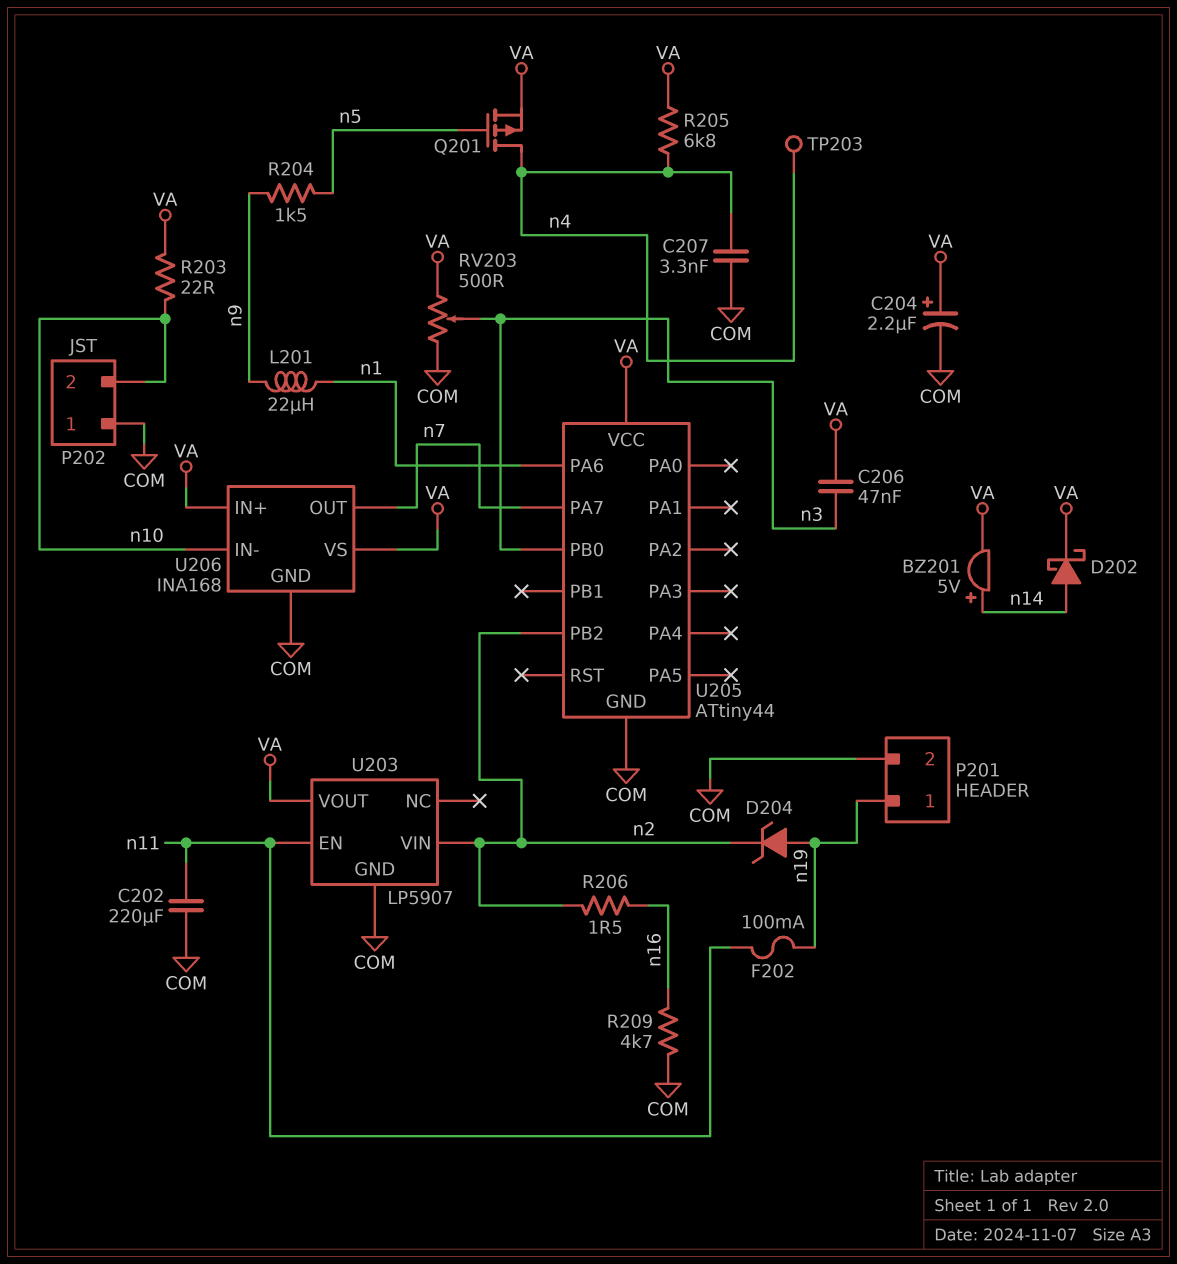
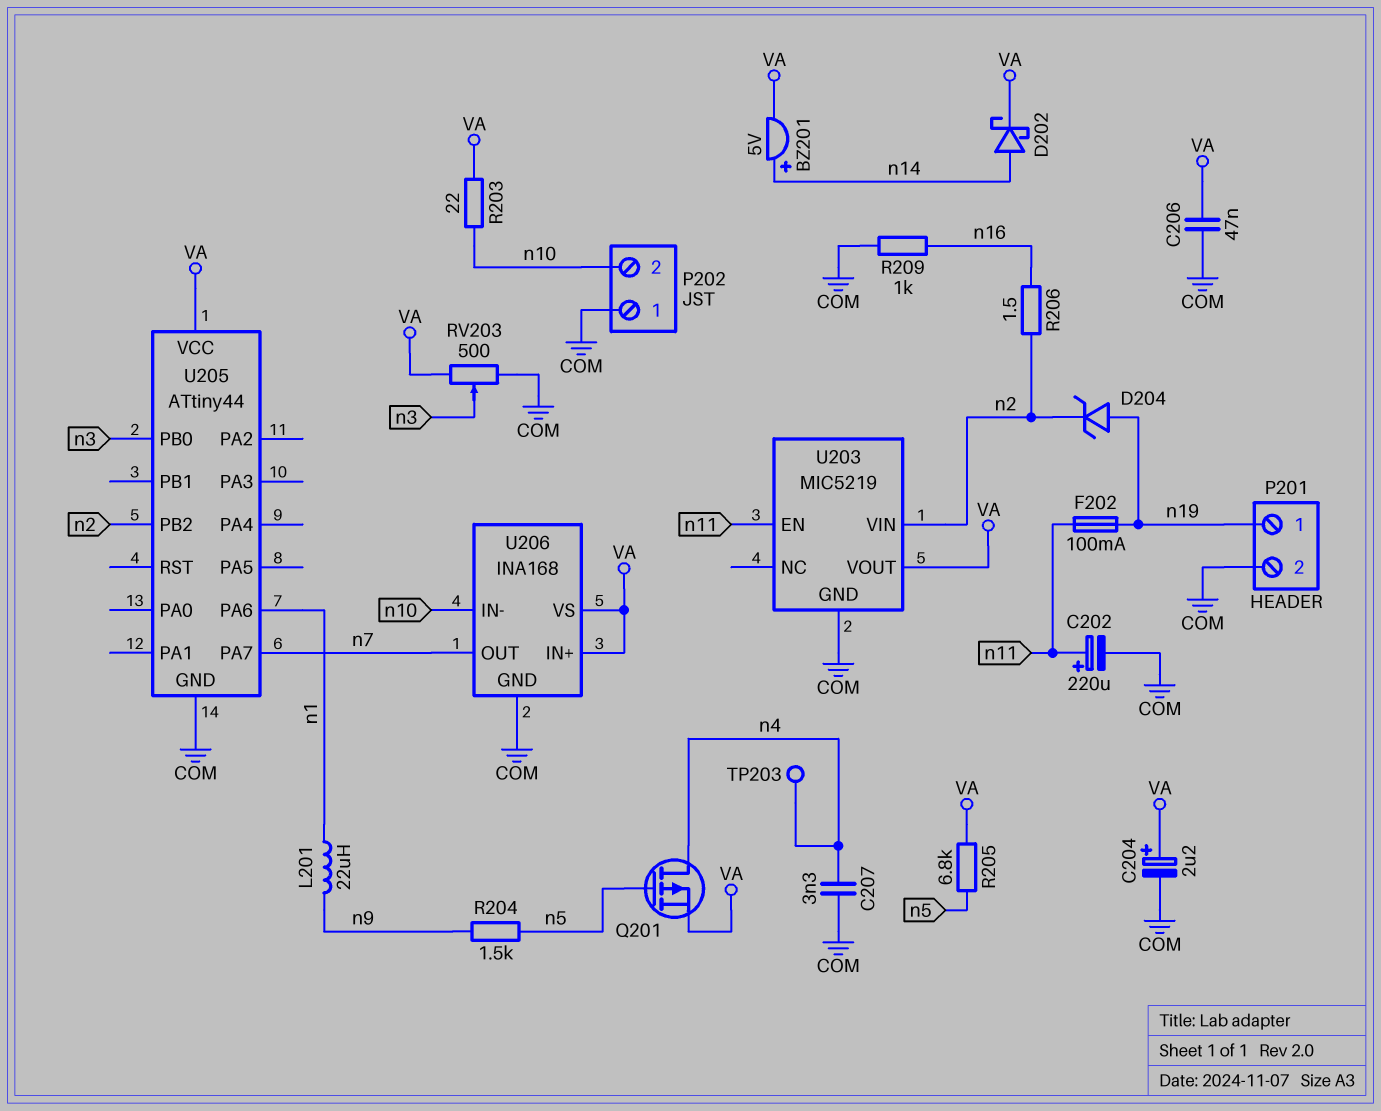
C202: 220uF (COM, n11) -> 220uF (plus n11, minus COM)
C206: 47nF (VA, n3) -> 47nF (COM, VA)
R205: 6.8k (VA, n4) -> 6.8k (VA, n5)
R209: 4.7k (COM, n16) -> 1k (COM, n16)
U203: LP5907 -> MIC5219

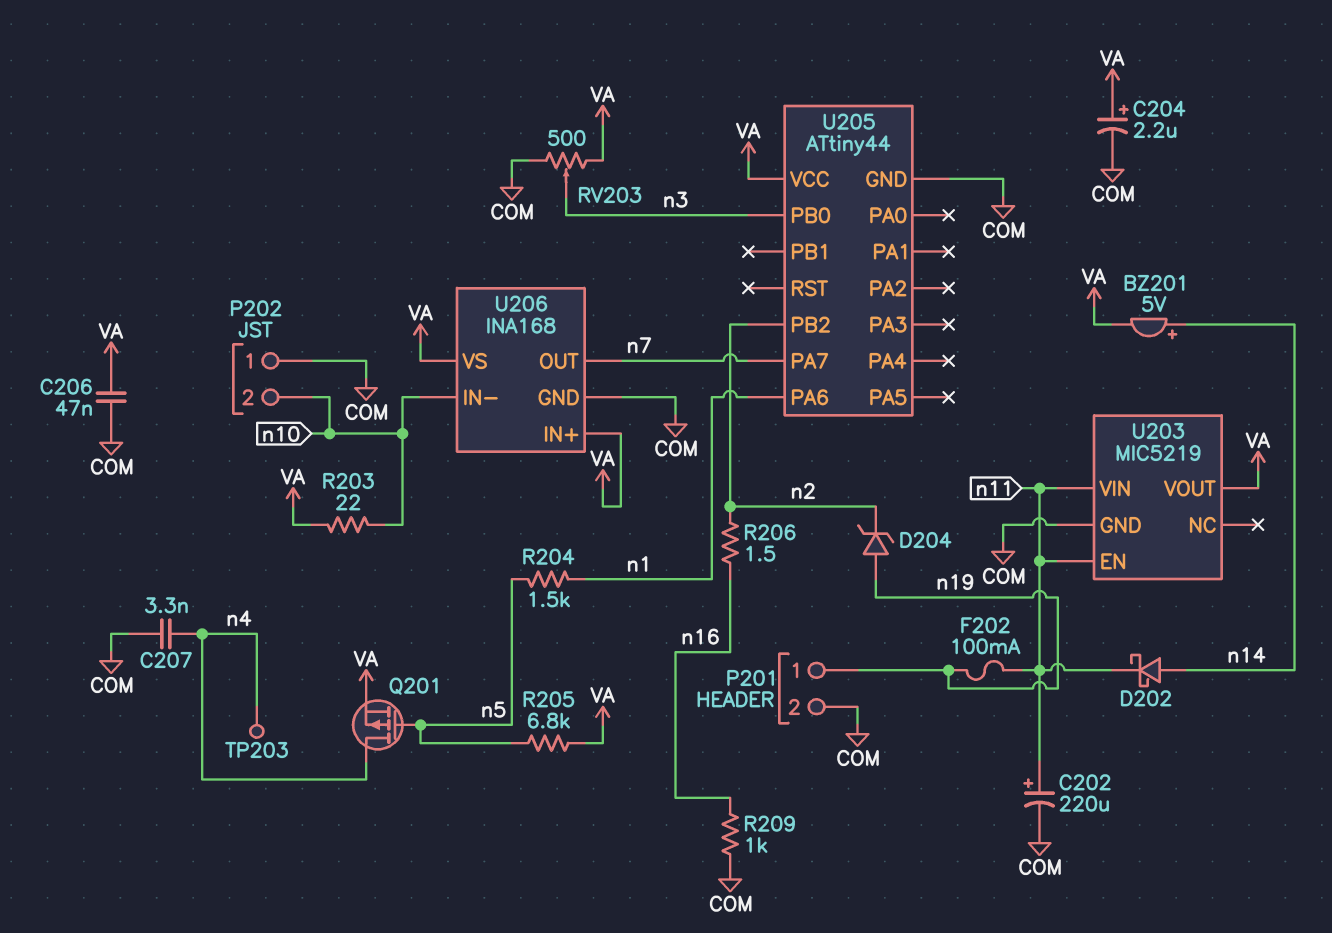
D202: schottky (A n14, K VA) -> schottky (A n14, K n11)
L201: 22uH (n1, n9) -> none
R204: 1.5k (n5, n9) -> 1.5k (n1, n5)
U203 pin VIN: n2 -> n11

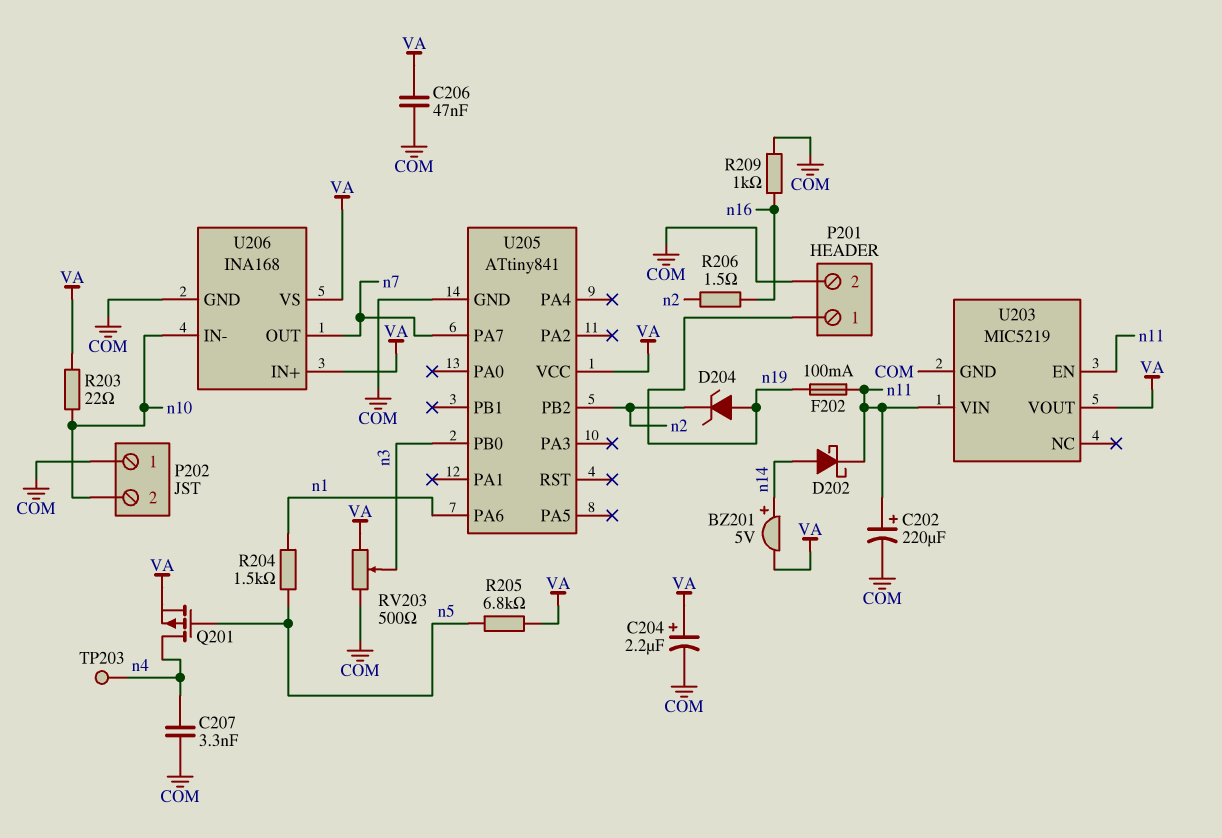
U205: ATtiny44 -> ATtiny841

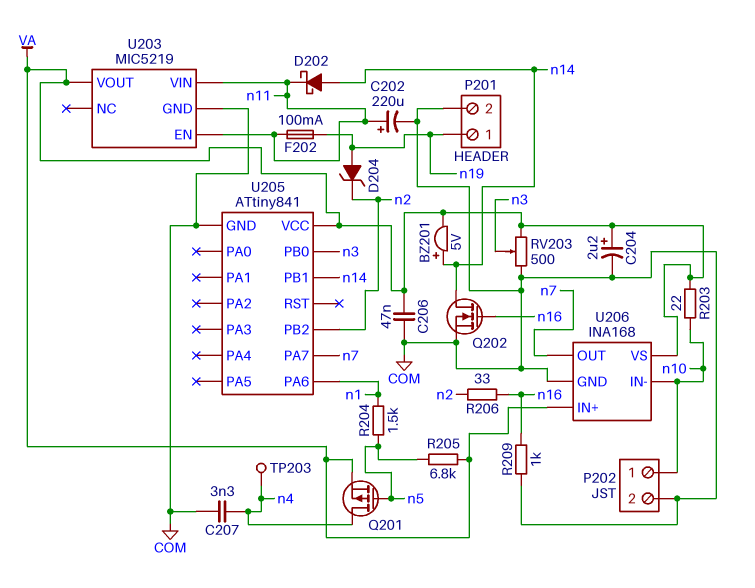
P202 pin 1: COM -> n10
P202 pin 2: n10 -> COM
Q202: none -> NMOS (G n16, D n14, S COM)
R206: 1.5 (n2, n16) -> 33 (n2, n16)
U205 pin PB1: none -> n14

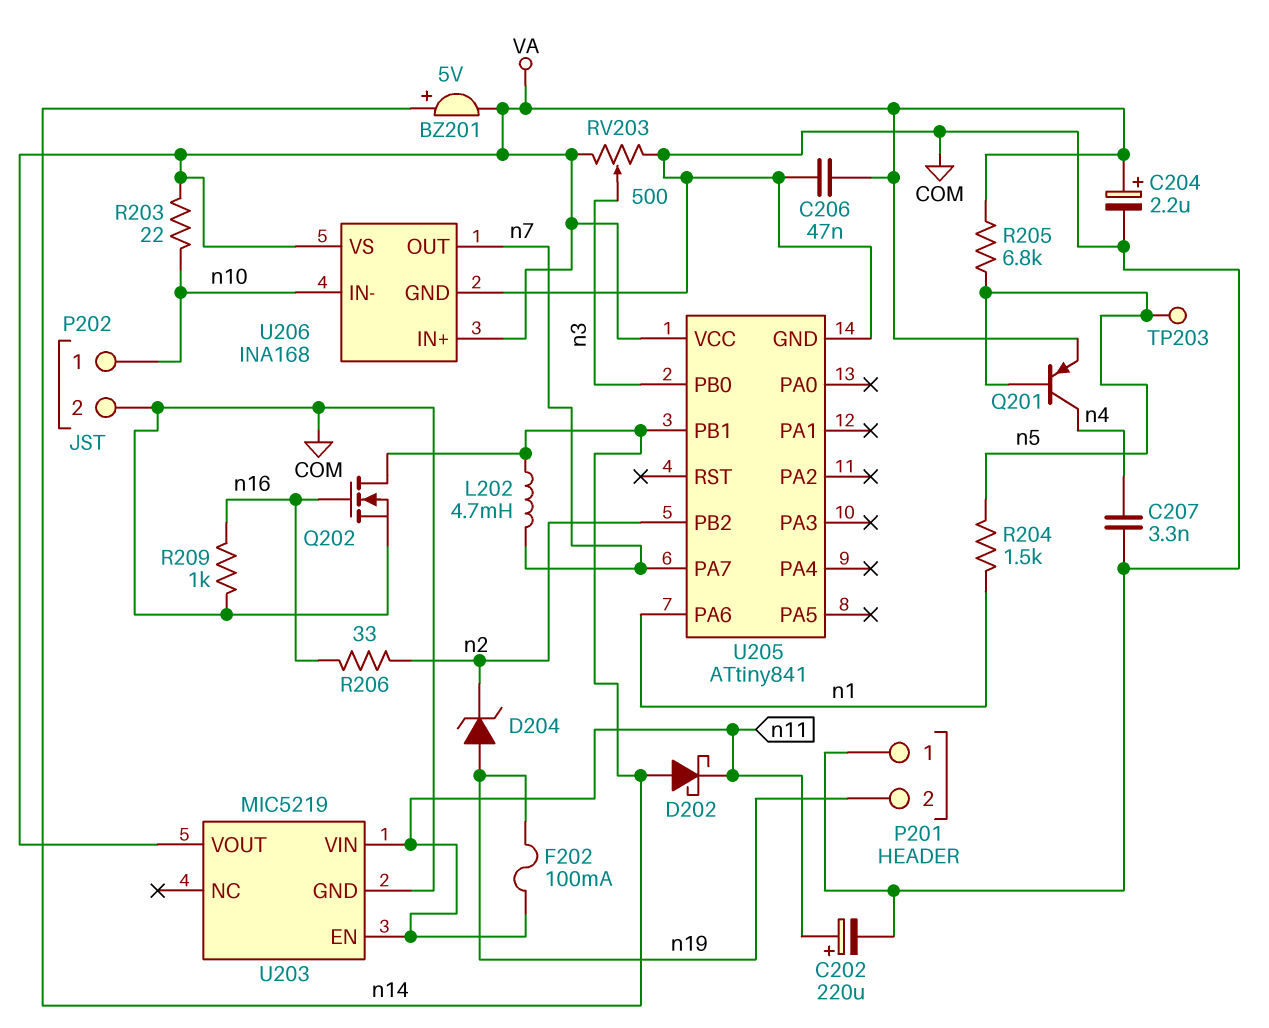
L202: none -> 4.7mH (n7, n14)
P201 pin 1: n19 -> COM
P201 pin 2: COM -> n19
Q201: PMOS (G n5, D n4, S VA) -> PNP (B n5, C n4, E VA)
TP203: test point (n4) -> test point (n5)

